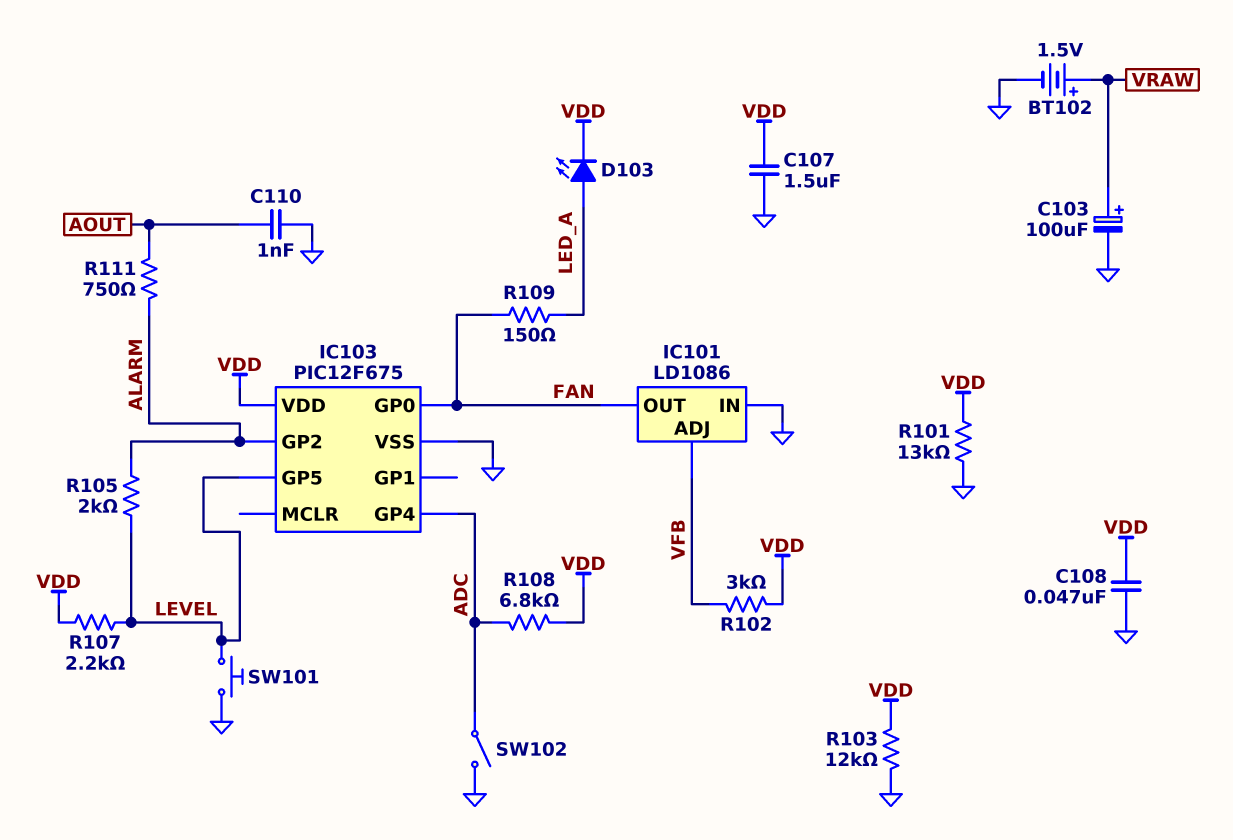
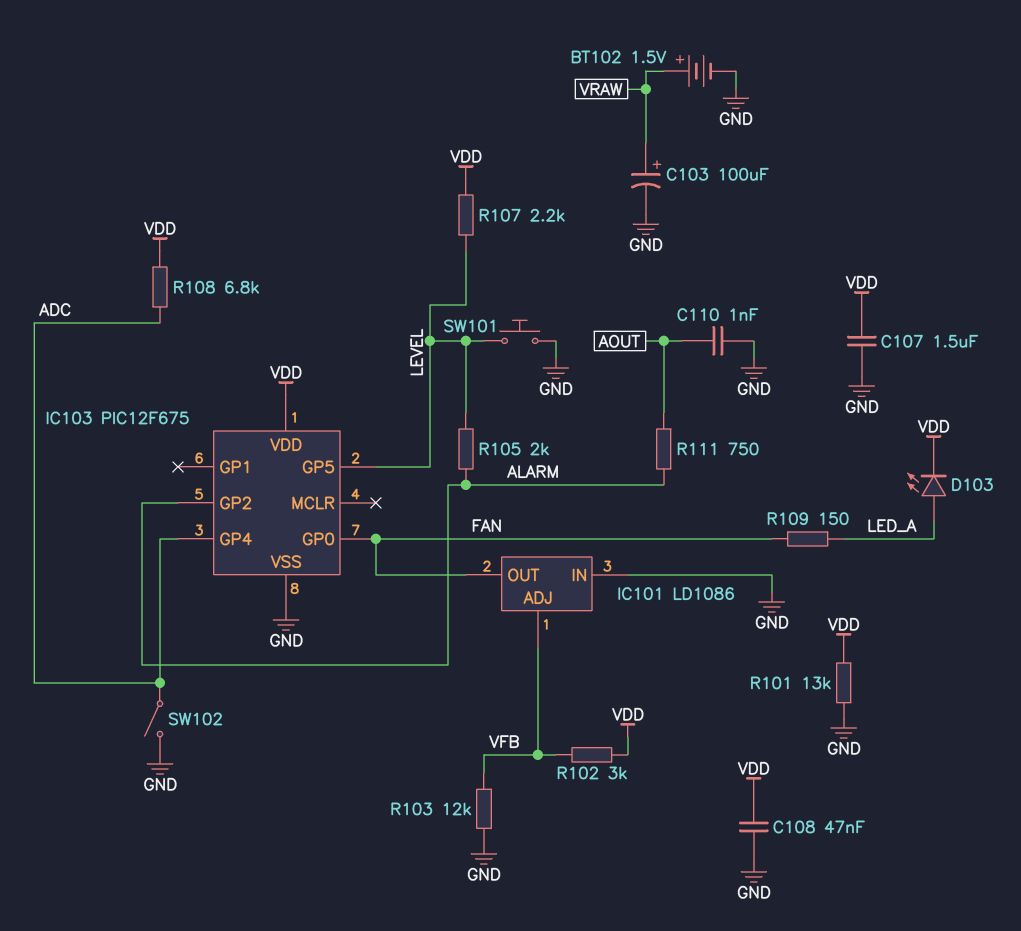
R103: 12k (GND, VDD) -> 12k (GND, VFB)

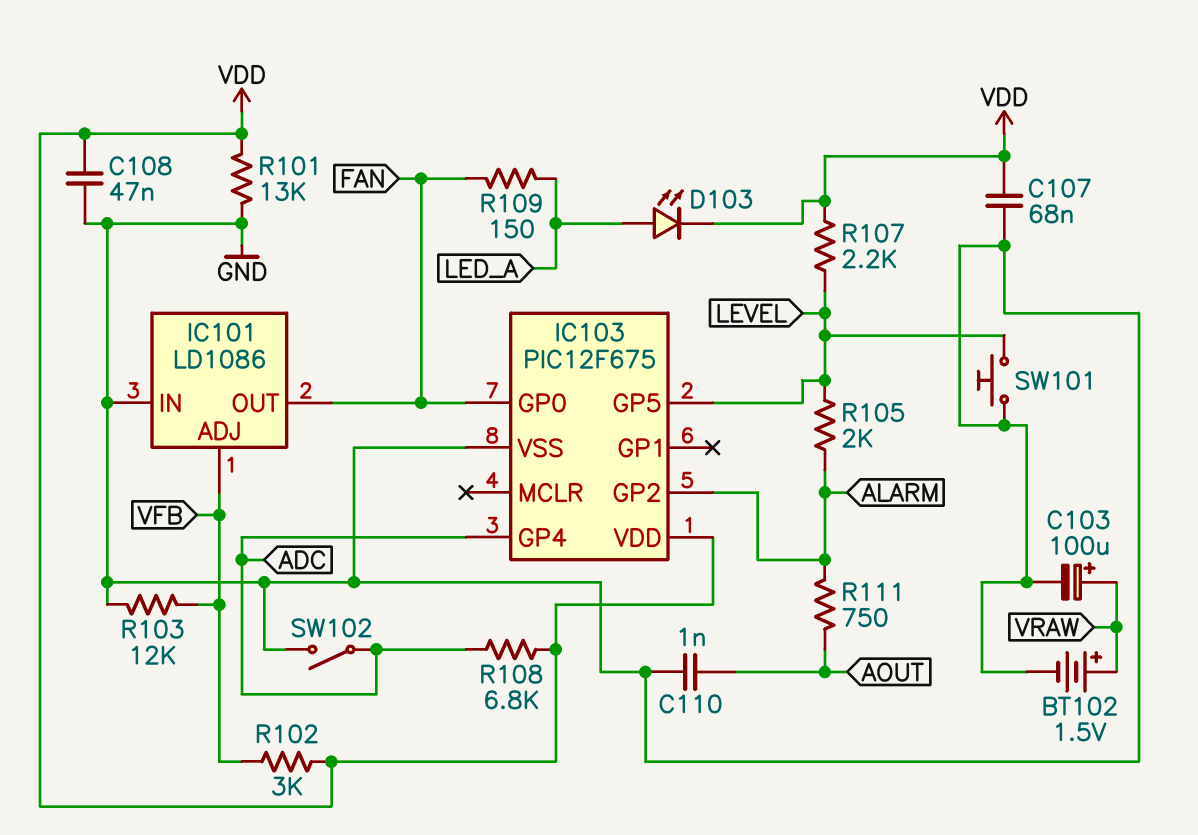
C107: 1.5uF (GND, VDD) -> 68nF (GND, VDD)

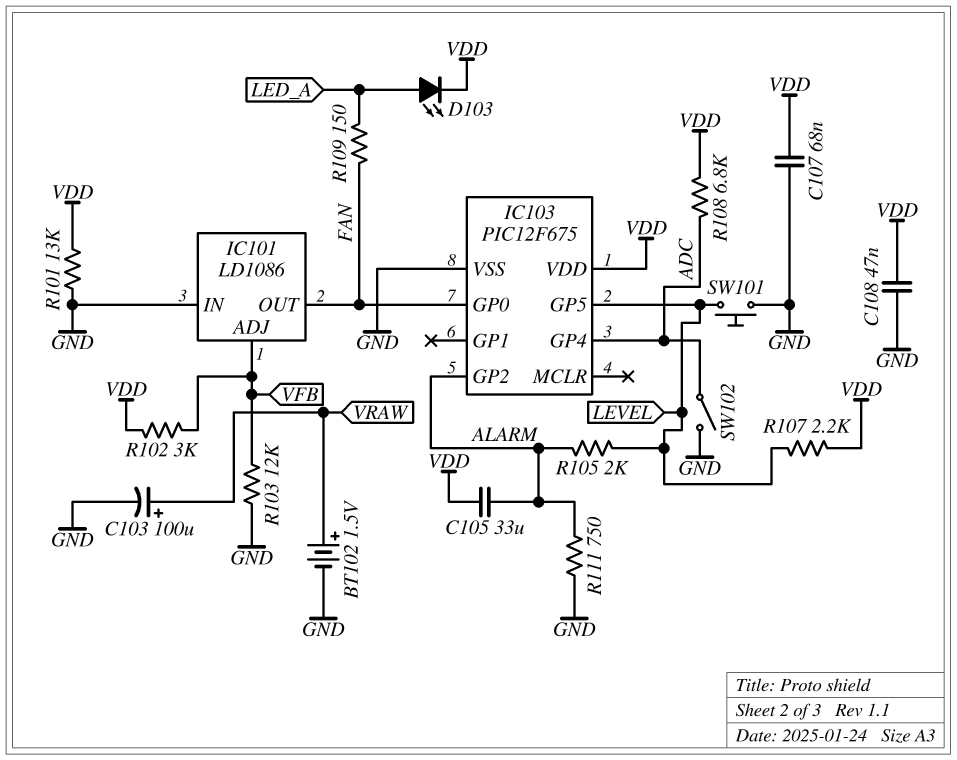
C105: none -> 33uF (ALARM, VDD)
C110: 1nF (AOUT, GND) -> none
R111: 750 (ALARM, AOUT) -> 750 (ALARM, GND)

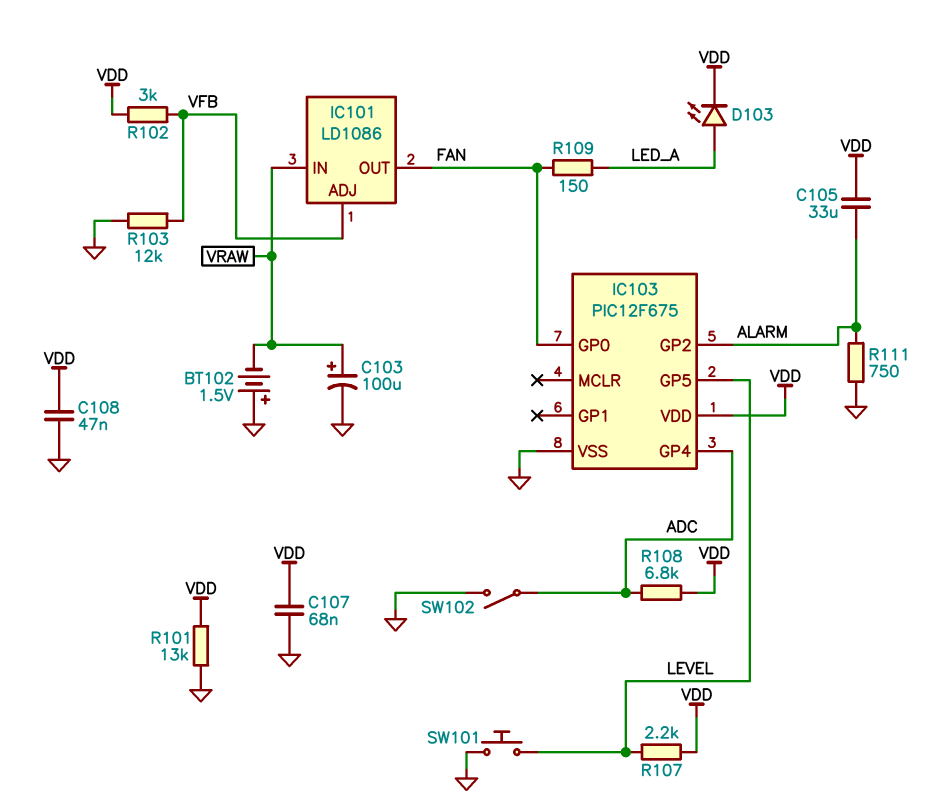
BT102: 1.5V (plus VRAW, minus GND) -> 1.5V (plus GND, minus VRAW)
IC101 pin IN: GND -> VRAW
R105: 2k (ALARM, LEVEL) -> none

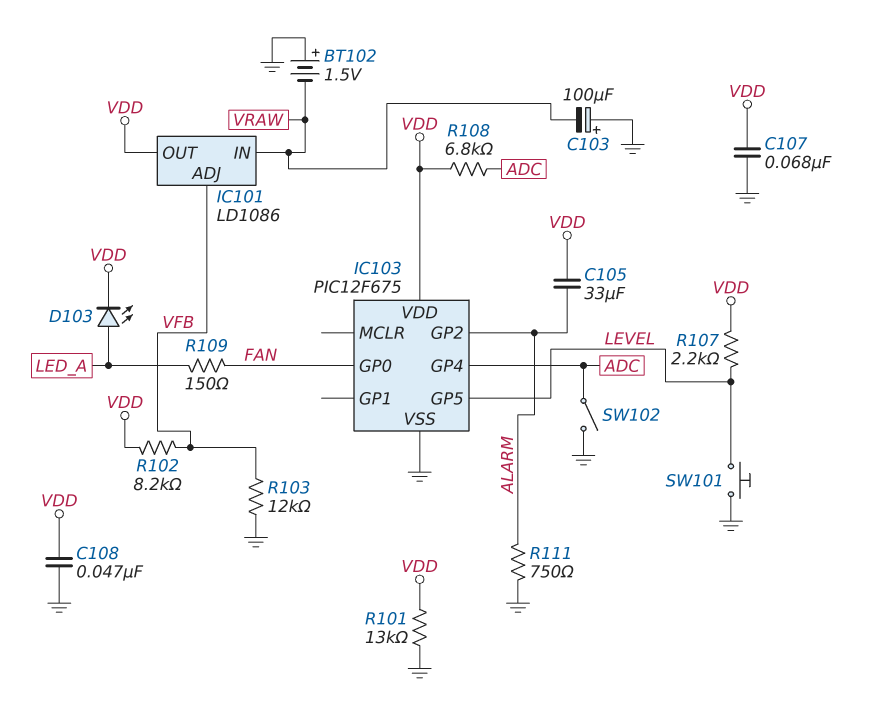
C103: 100uF (plus VRAW, minus GND) -> 100uF (plus GND, minus VRAW)
IC101 pin OUT: FAN -> VDD
R102: 3k (VDD, VFB) -> 8.2k (VDD, VFB)

